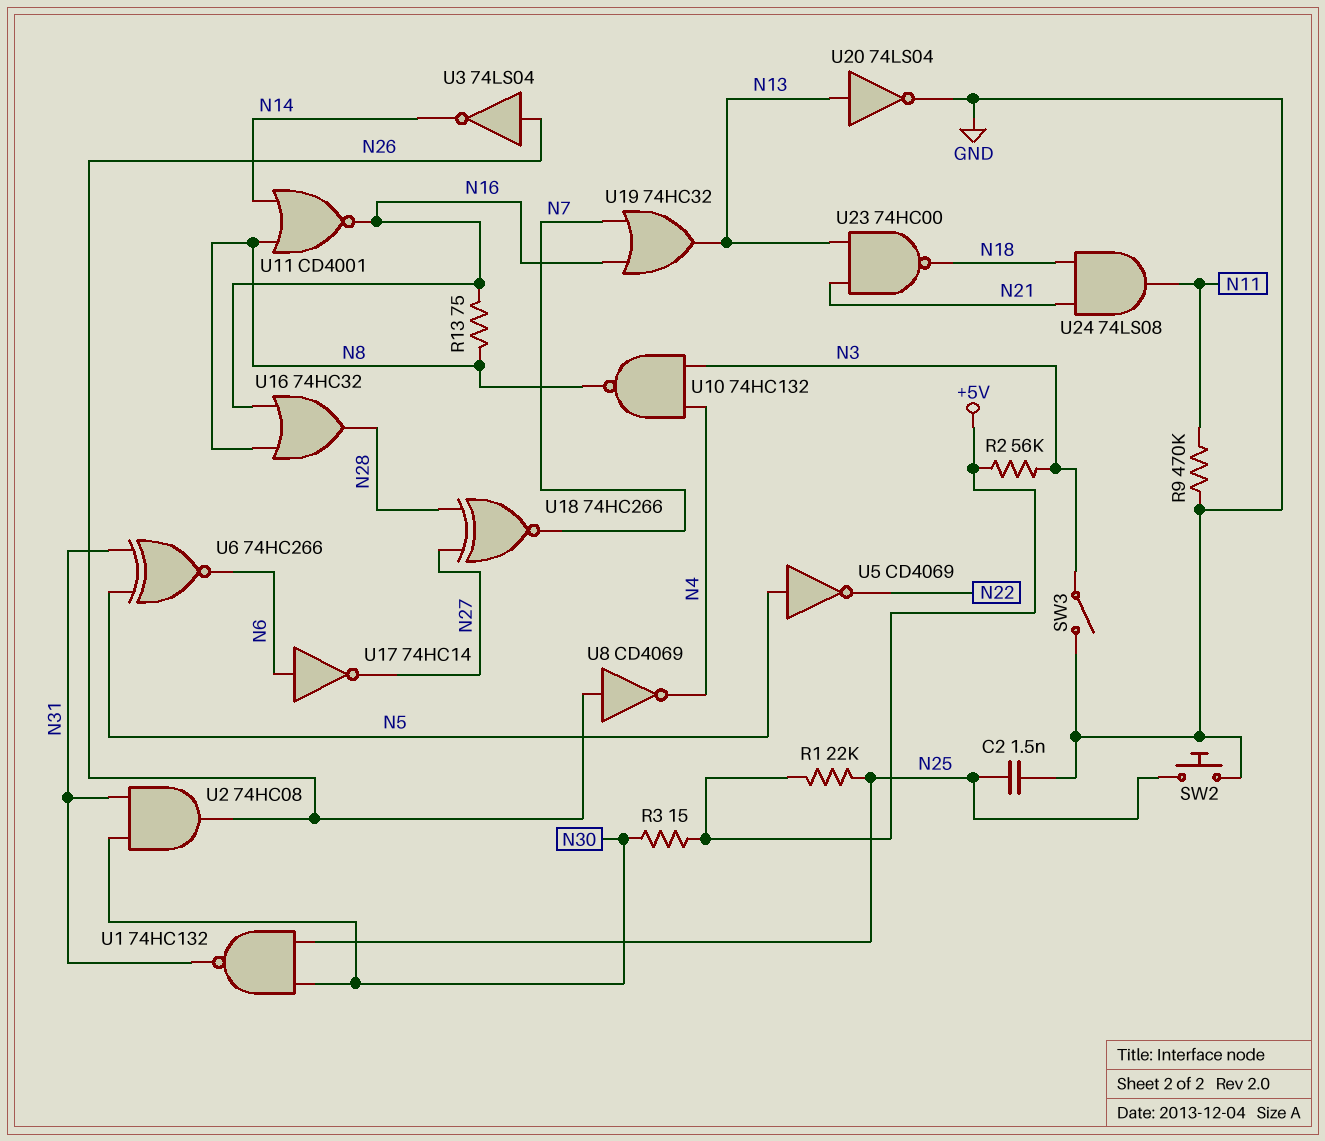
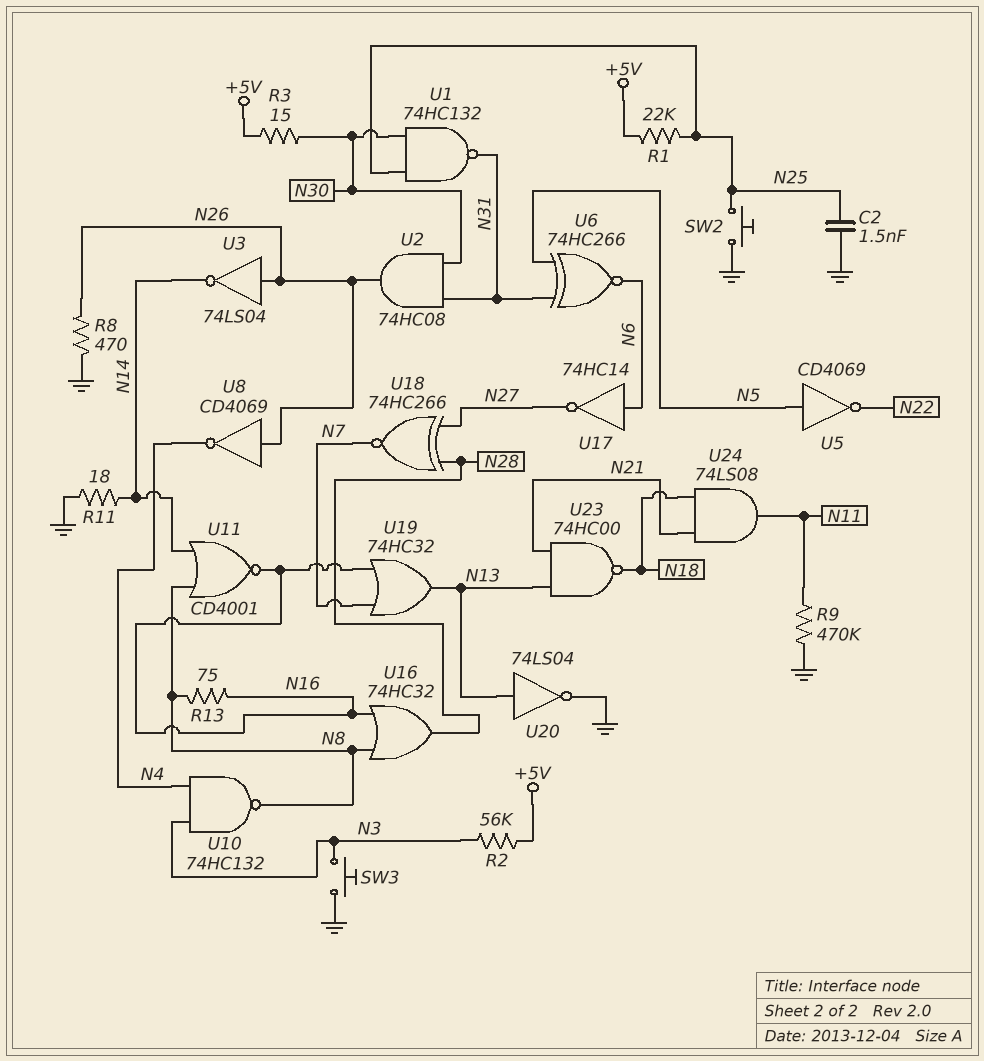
R8: none -> 470 (GND, N26)
R11: none -> 18 (GND, N14)
SW3: switch (GND, N3) -> button (GND, N3)

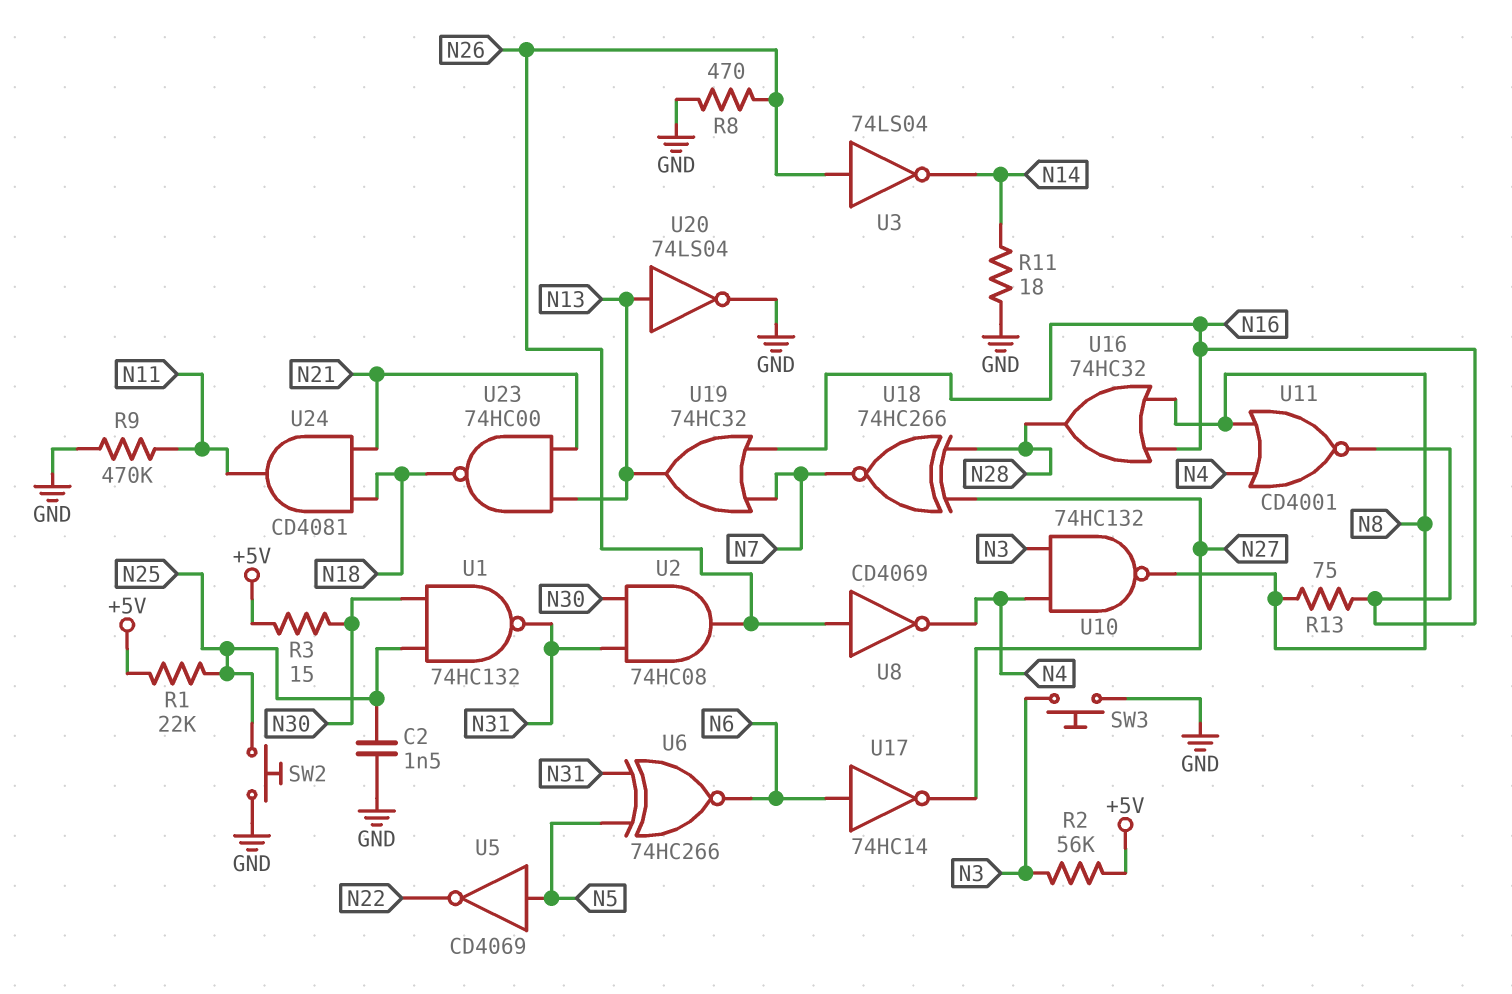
U11: NOR CD4001 (in N8, in N14, out N16) -> NOR CD4001 (in N4, in N8, out N16)
U24: AND 74LS08 (in N18, in N21, out N11) -> AND CD4081 (in N18, in N21, out N11)

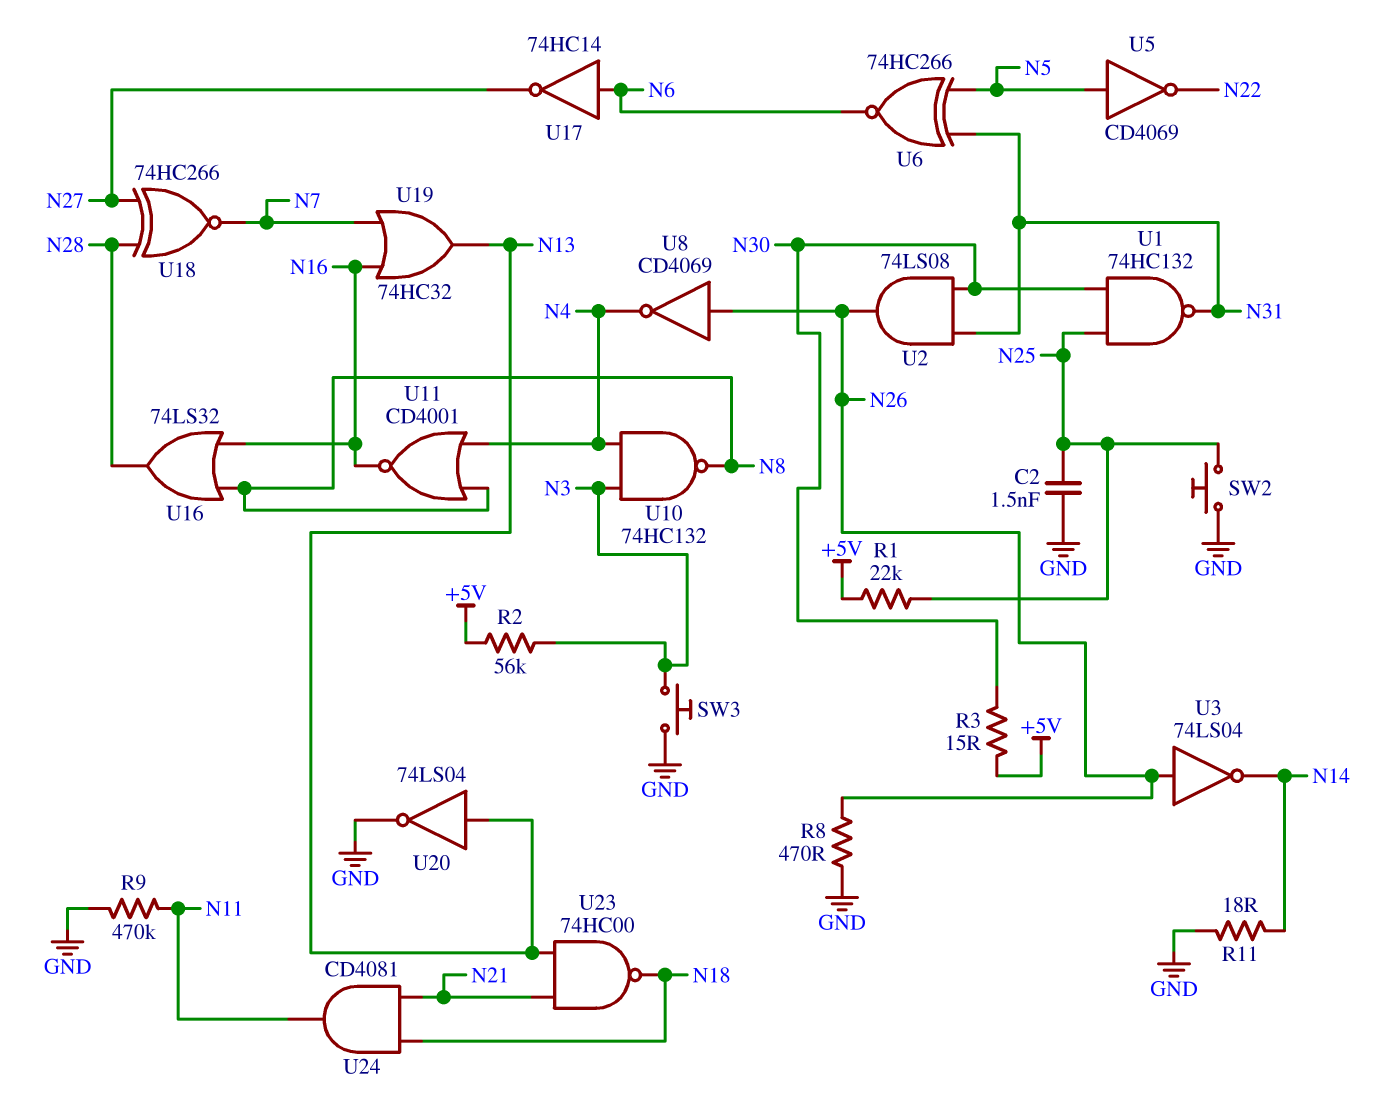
R13: 75 (N8, N16) -> none
U2: AND 74HC08 (in N30, in N31, out N26) -> AND 74LS08 (in N30, in N31, out N26)
U16: OR 74HC32 (in N8, in N16, out N28) -> OR 74LS32 (in N8, in N16, out N28)

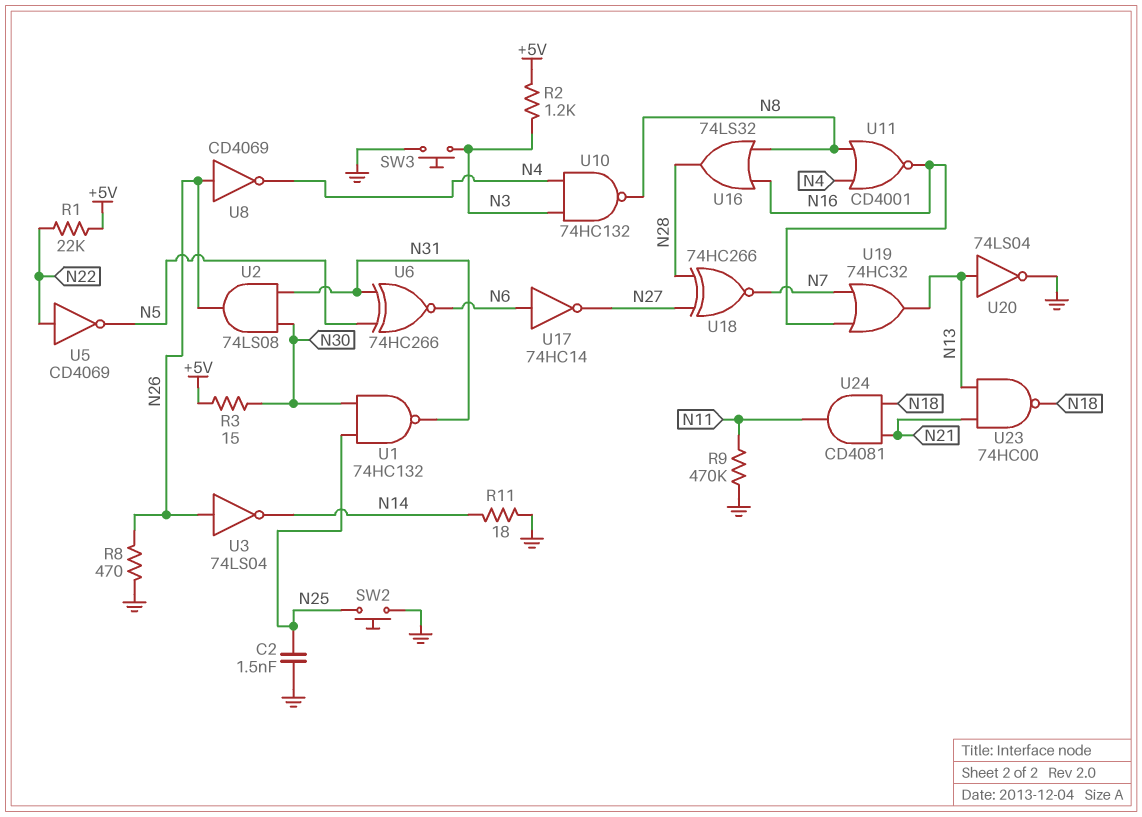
R1: 22k (+5V, N25) -> 22k (+5V, N22)
R2: 56k (+5V, N3) -> 1.2k (+5V, N3)
U5: NOT CD4069 (in N5, out N22) -> NOT CD4069 (in N22, out N5)

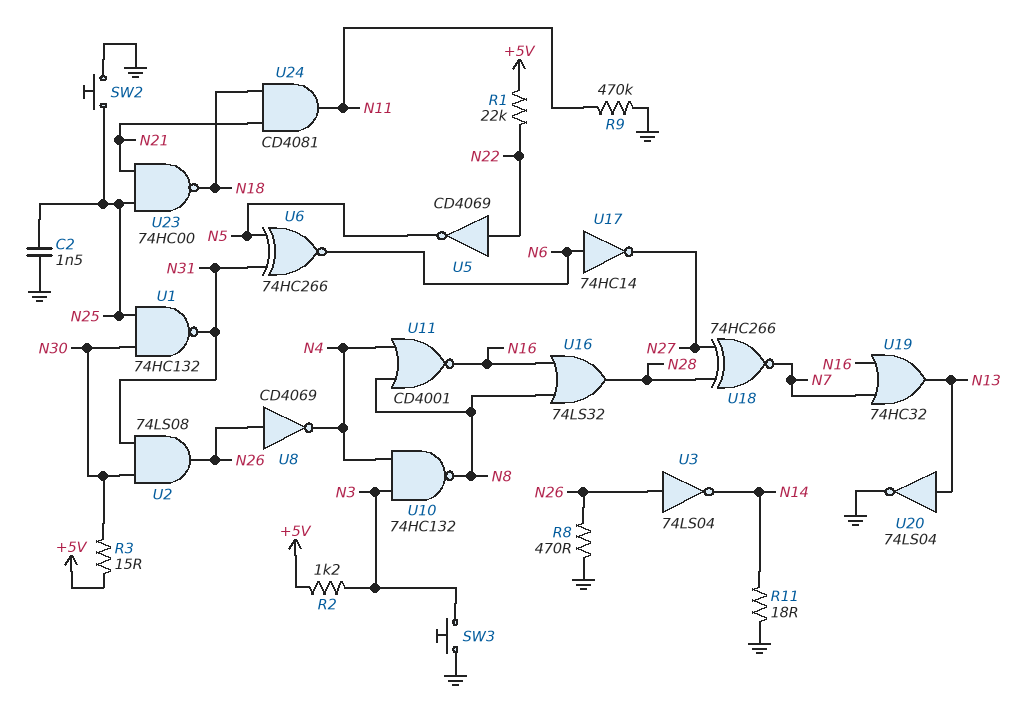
U23: NAND 74HC00 (in N13, in N21, out N18) -> NAND 74HC00 (in N21, in N25, out N18)

